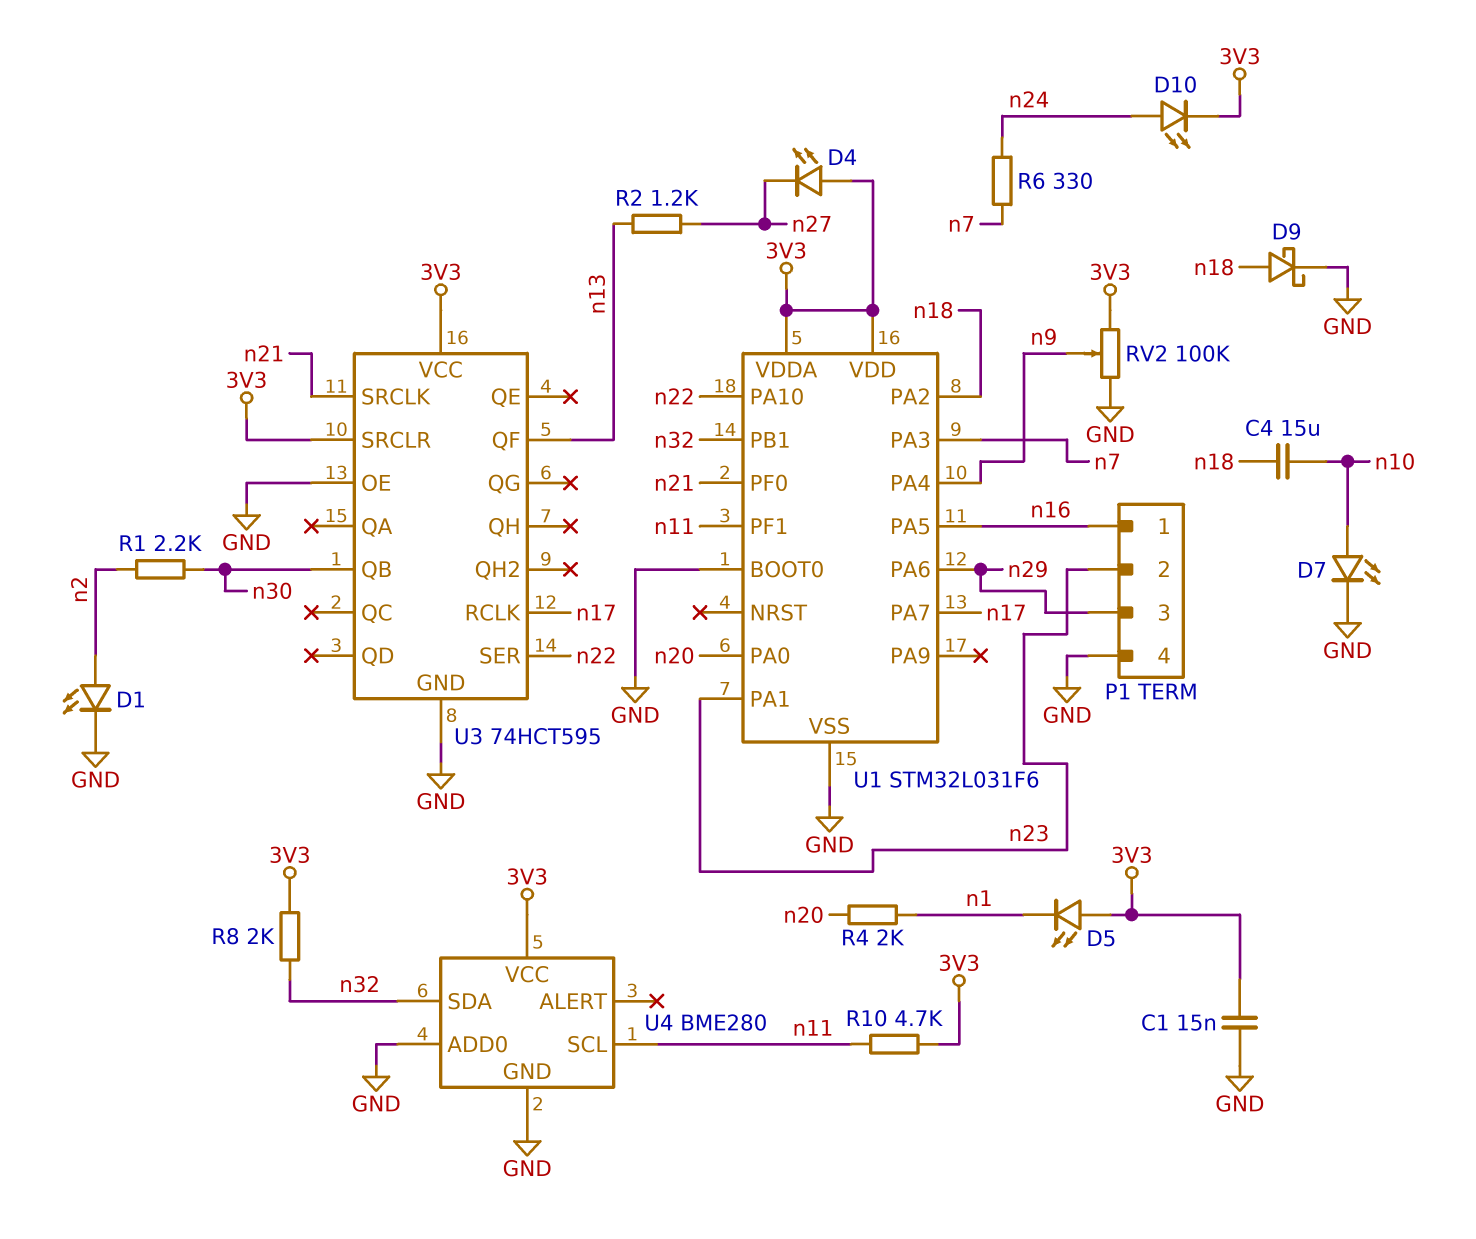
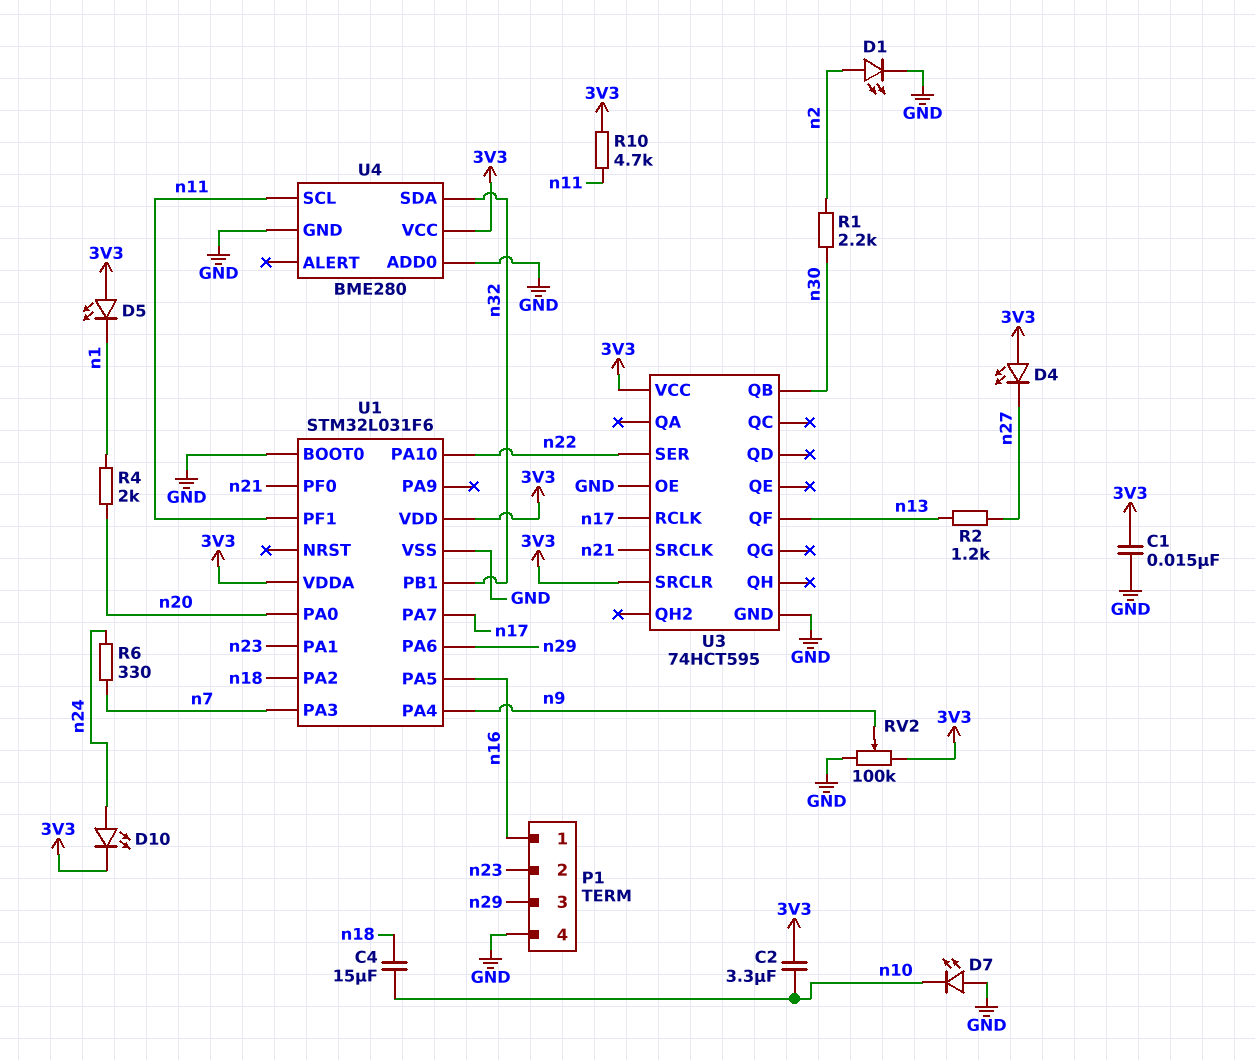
C2: none -> 3.3uF (3V3, n10)
D7: LED (A n10, K GND) -> LED (A GND, K n10)
D9: schottky (A n18, K GND) -> none
R8: 2k (3V3, n32) -> none

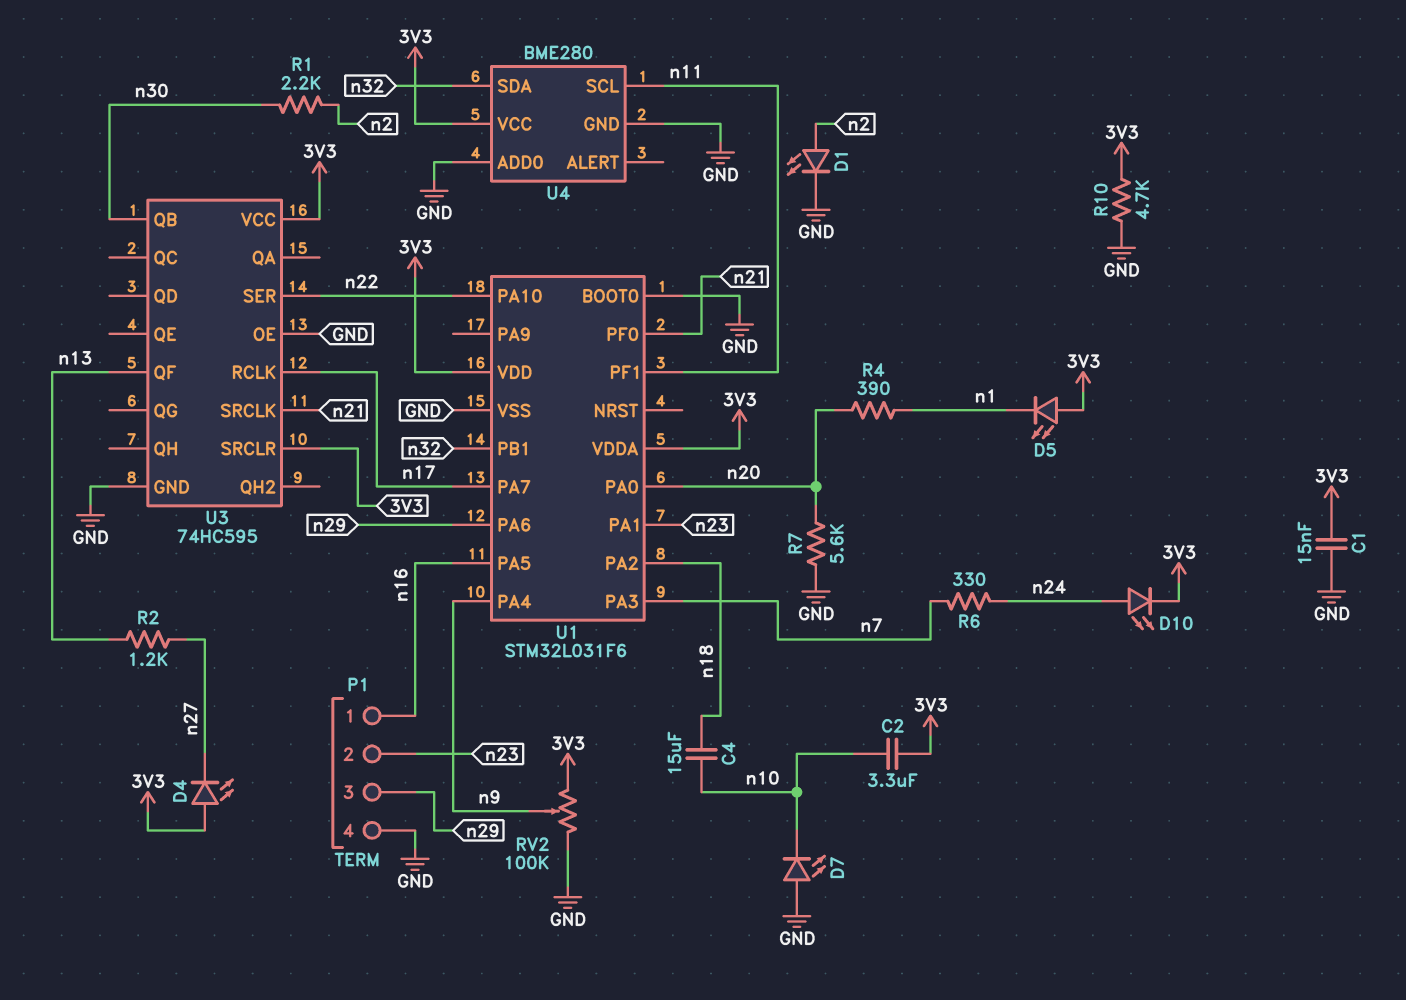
R4: 2k (n1, n20) -> 390 (n1, n20)
R7: none -> 5.6k (GND, n20)
R10: 4.7k (3V3, n11) -> 4.7k (3V3, GND)
U3: 74HCT595 -> 74HC595

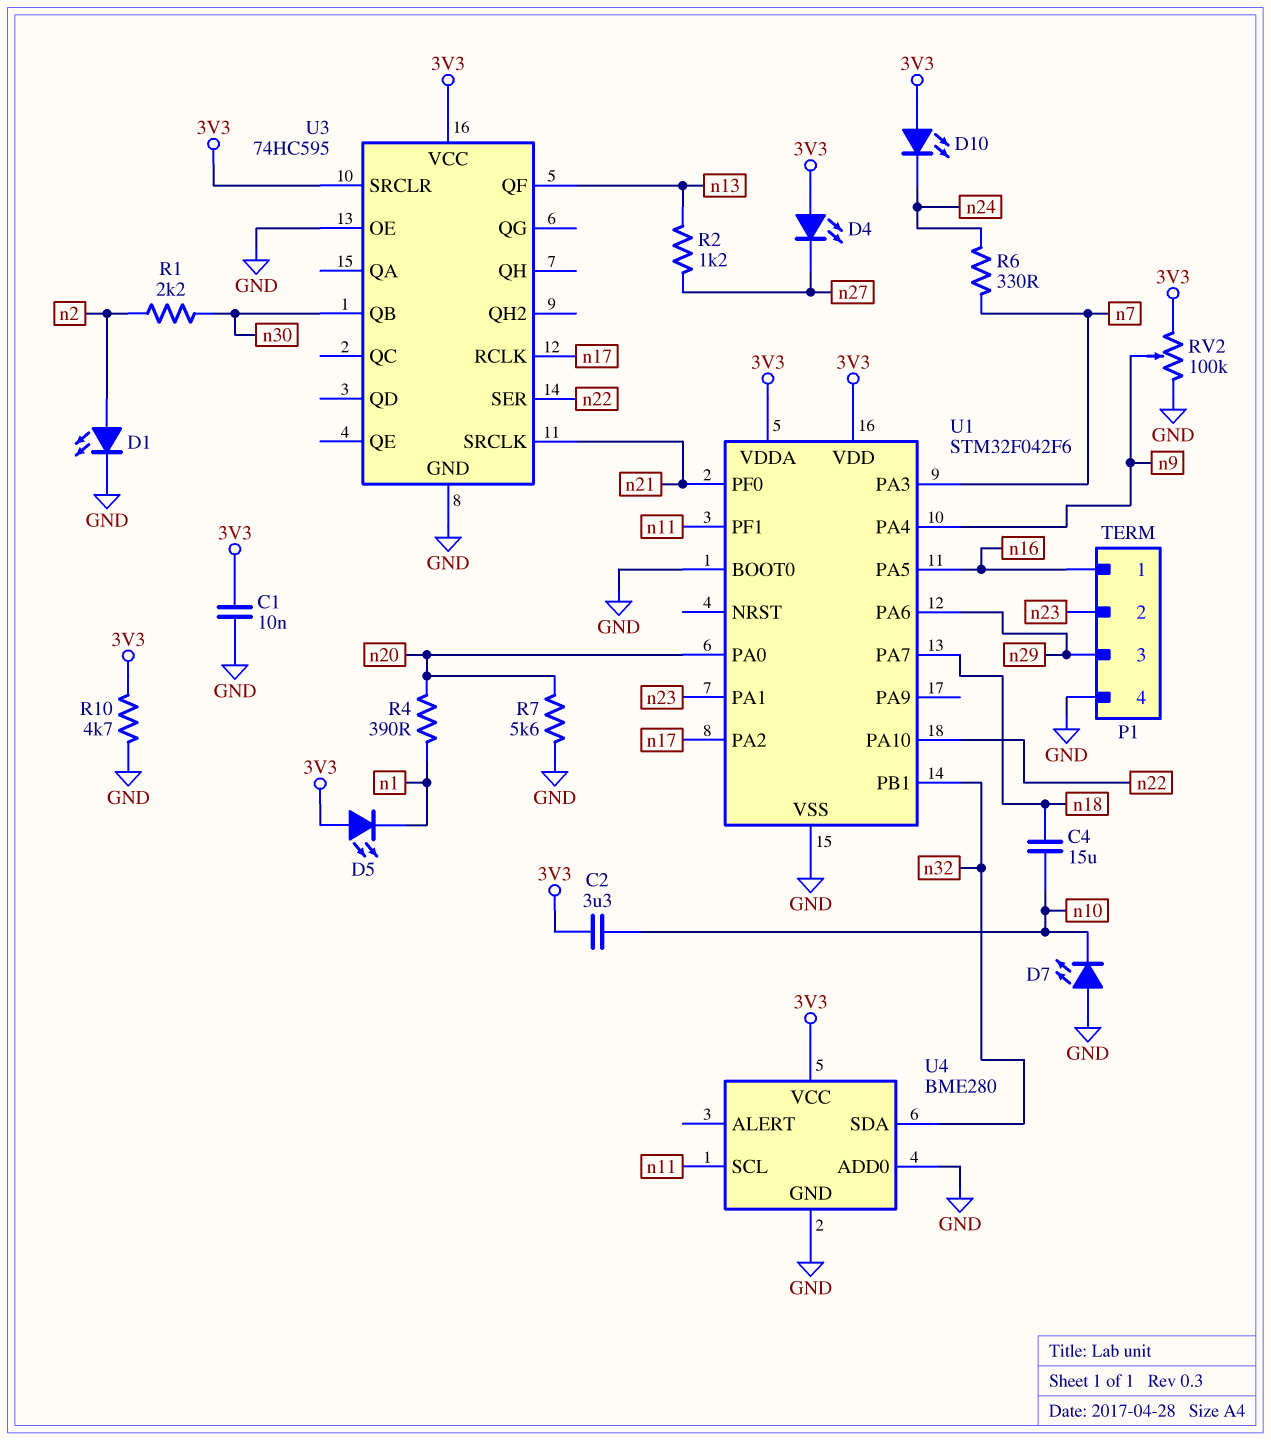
C1: 15nF (3V3, GND) -> 10nF (3V3, GND)
D10: LED (A n24, K 3V3) -> LED (A 3V3, K n24)
U1: STM32L031F6 -> STM32F042F6
U1 pin PA2: n18 -> n17
U1 pin PA7: n17 -> n18

